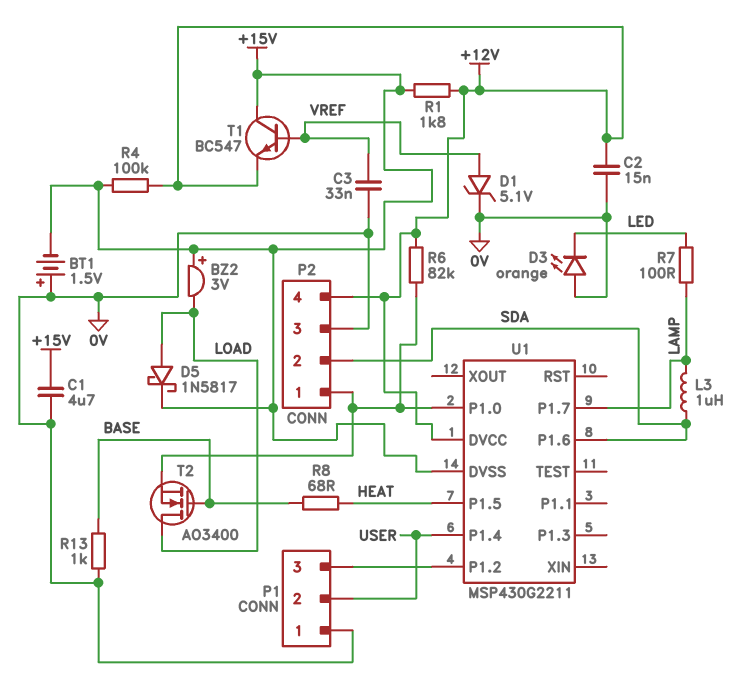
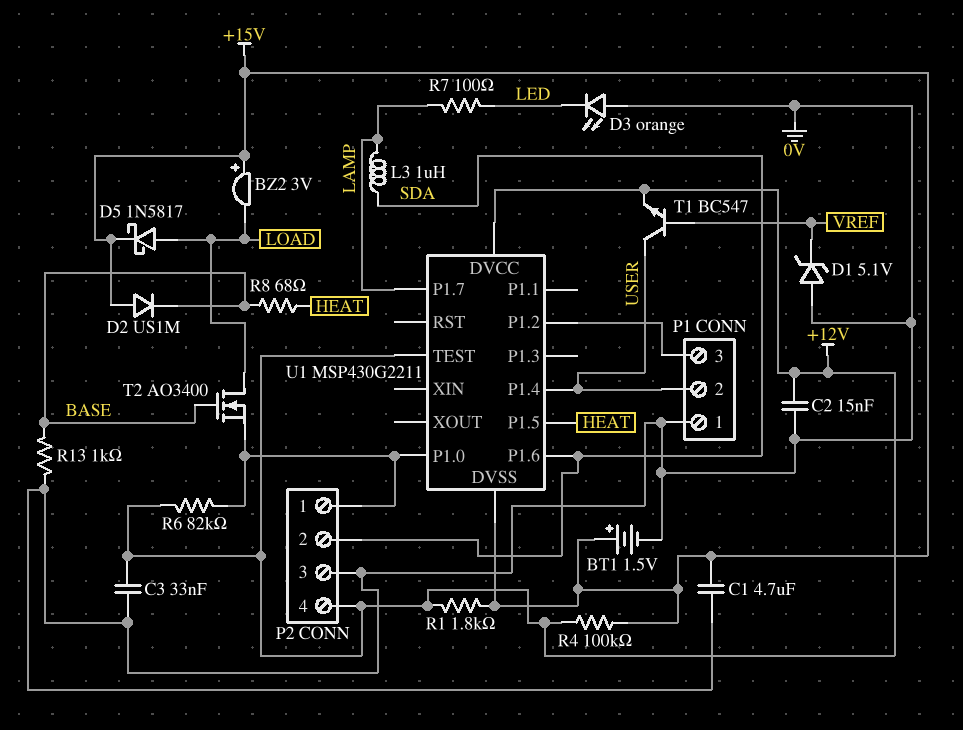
BT1: 1.5V (plus 0V, minus +15V) -> 1.5V (plus +15V, minus 0V)
C3: 33nF (0V, VREF) -> 33nF (+12V, 0V)
D1: zener 5.1V (A VREF, K 0V) -> zener 5.1V (A 0V, K VREF)
D2: none -> diode US1M (A +15V, K BASE)
T1: NPN BC547 (B VREF, C +15V, E +12V) -> NPN BC547 (B VREF, C USER, E +12V)
U1 pin TEST: none -> +12V

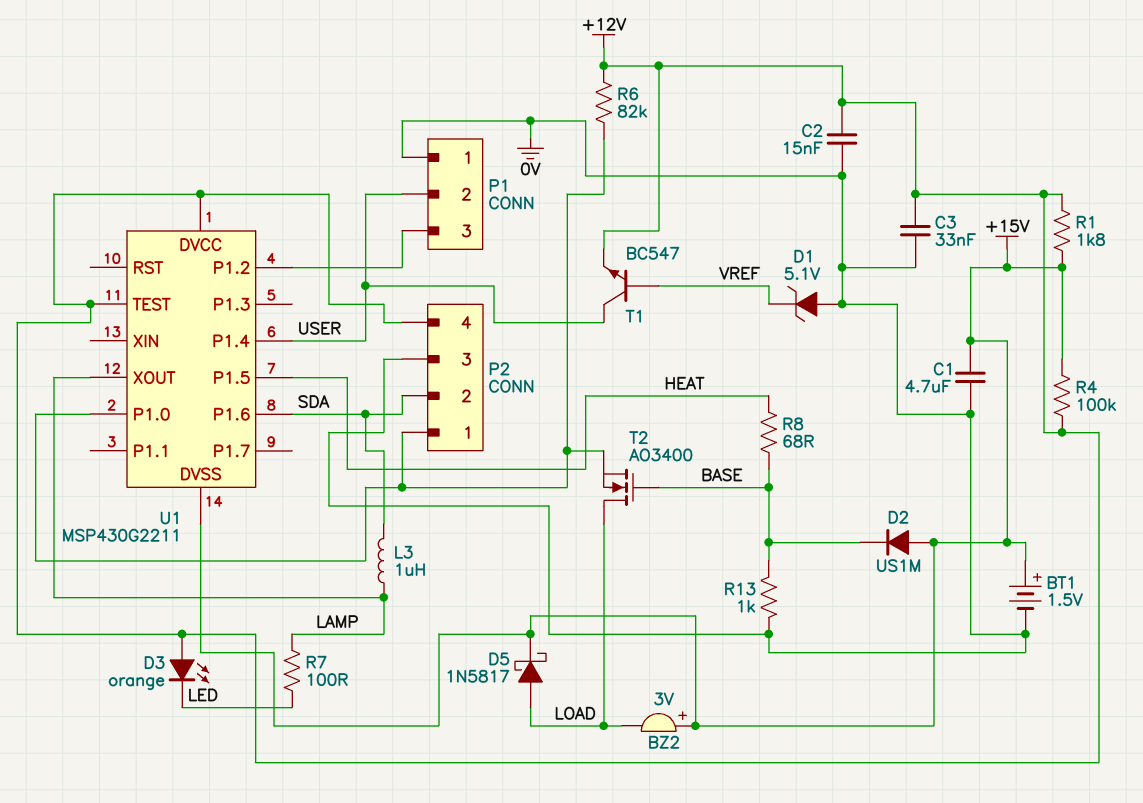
D3: LED orange (A 0V, K LED) -> LED orange (A +12V, K LED)
U1 pin P1.7: LAMP -> none
U1 pin XOUT: none -> LAMP

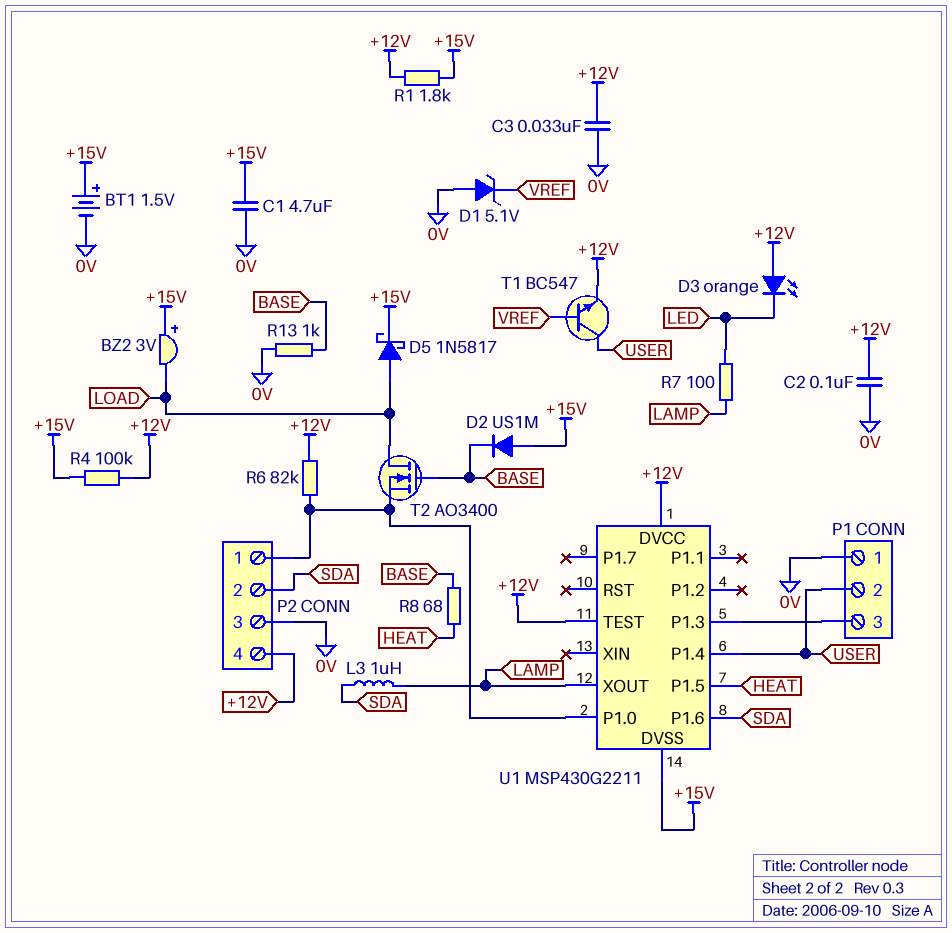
C2: 15nF (+12V, 0V) -> 100nF (+12V, 0V)
U1 pin P1.2: P1/3 -> none
U1 pin P1.3: none -> P1/3

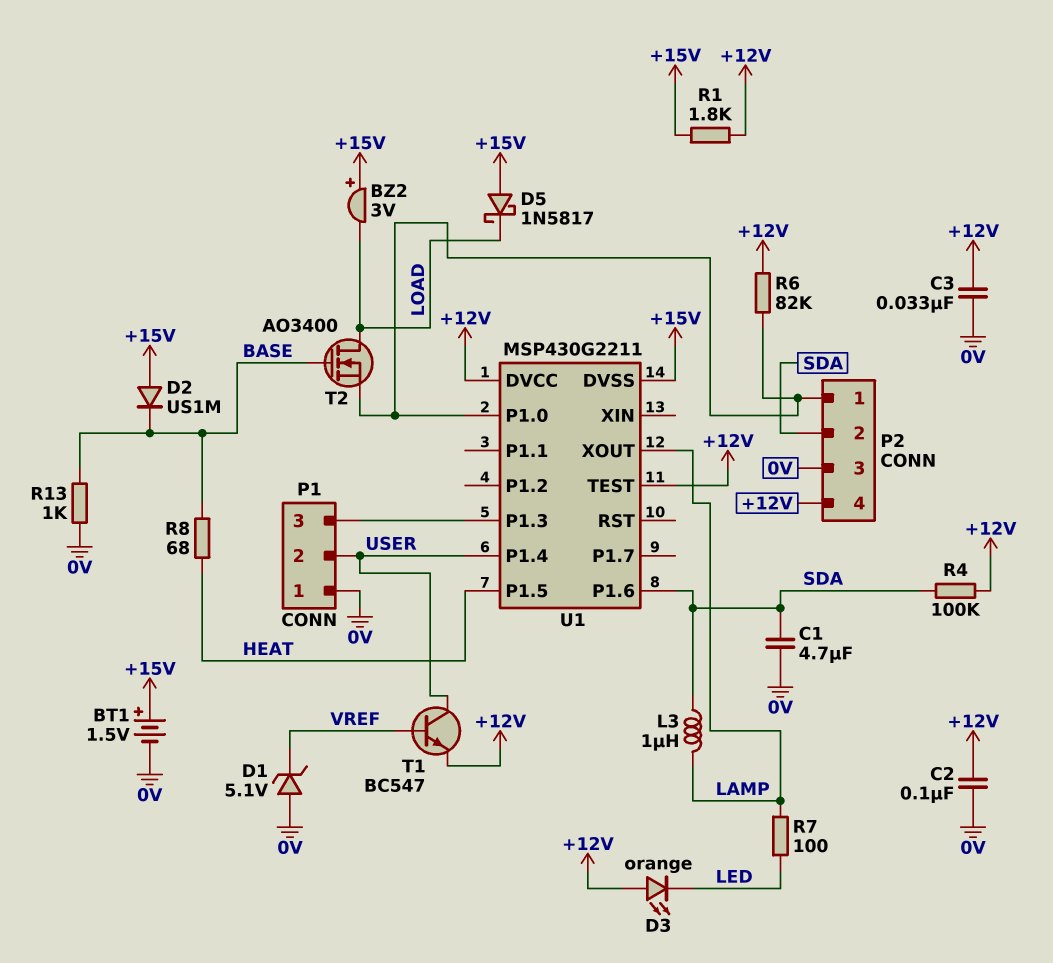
C1: 4.7uF (+15V, 0V) -> 4.7uF (0V, SDA)
D5: schottky 1N5817 (A LOAD, K +15V) -> schottky 1N5817 (A +15V, K LOAD)
R4: 100k (+12V, +15V) -> 100k (+12V, SDA)

